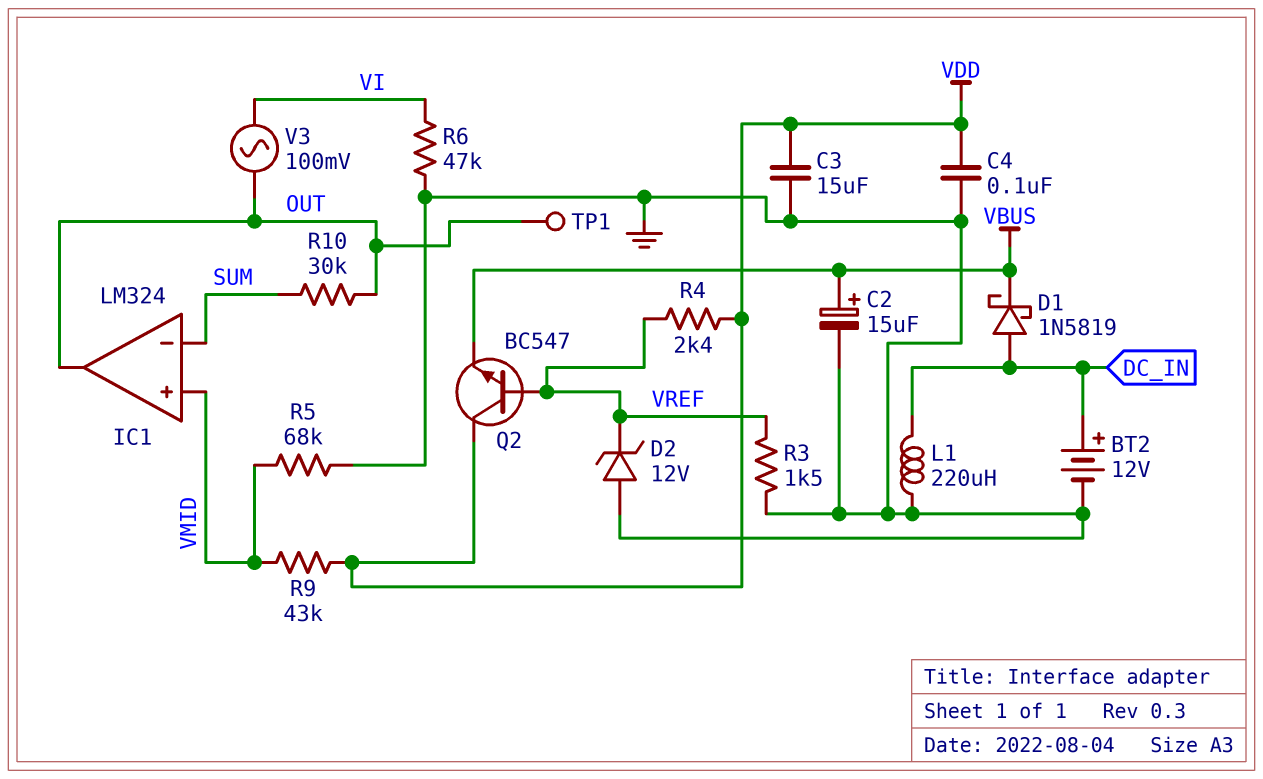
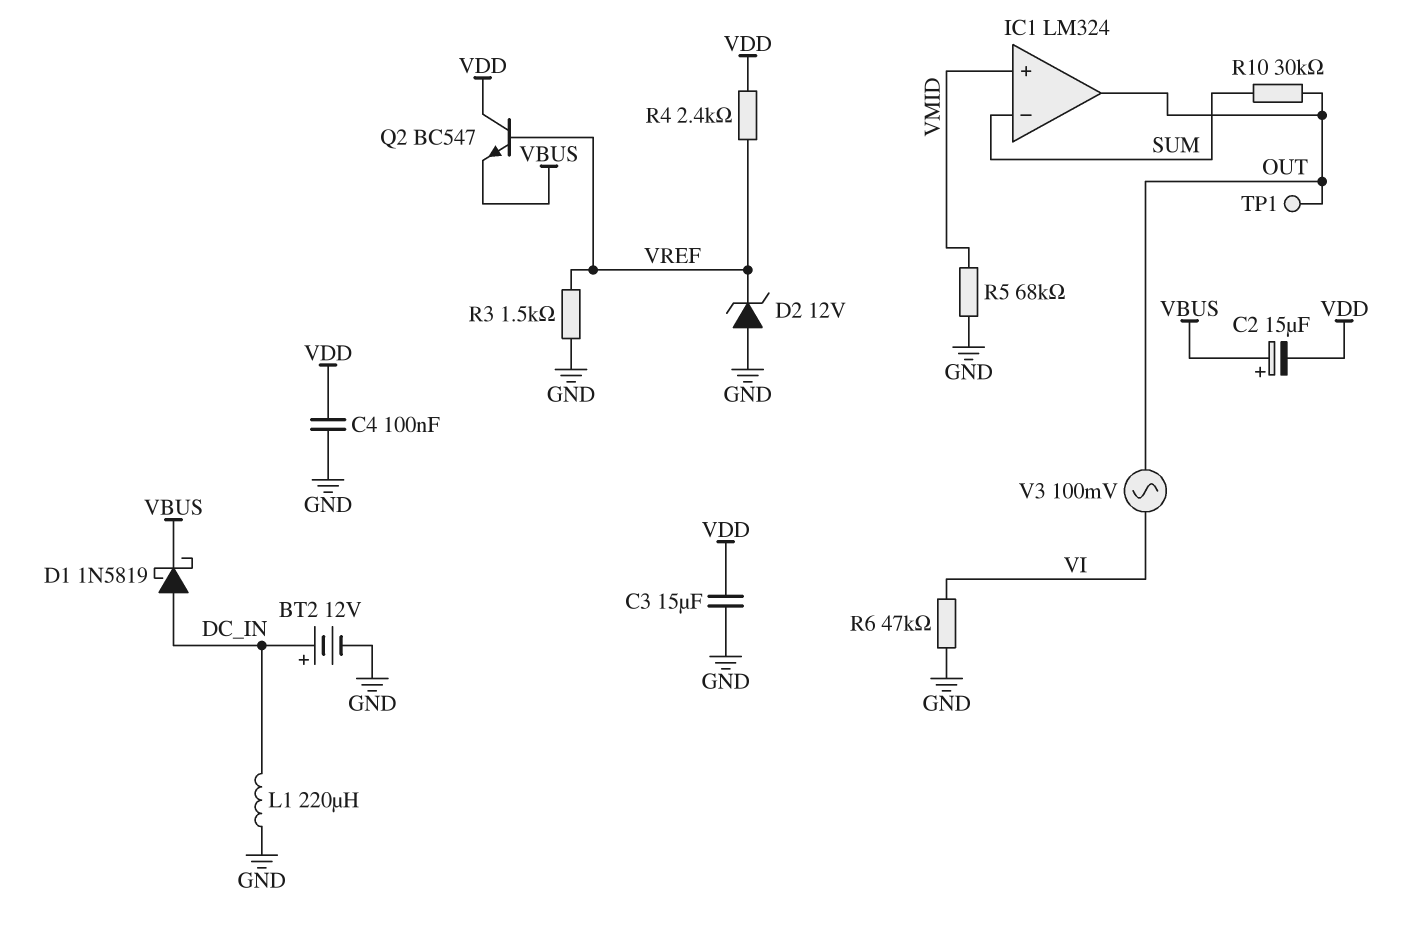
C2: 15uF (plus VBUS, minus GND) -> 15uF (plus VBUS, minus VDD)
R9: 43k (VDD, VMID) -> none

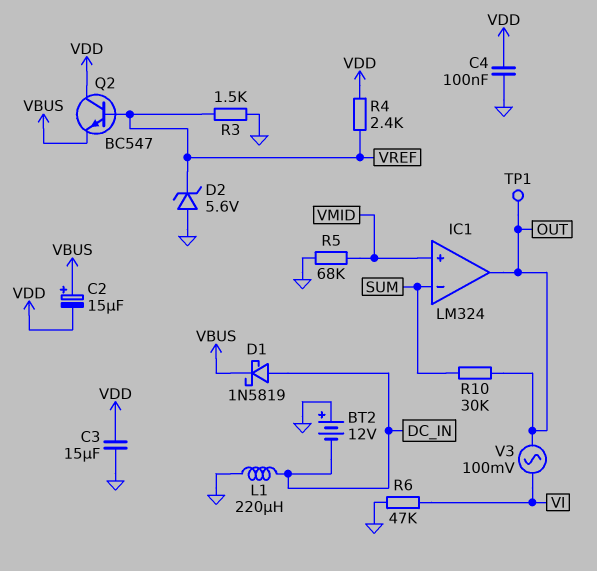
BT2: 12V (plus DC_IN, minus GND) -> 12V (plus GND, minus DC_IN)
D2: zener 12V (A GND, K VREF) -> zener 5.6V (A GND, K VREF)

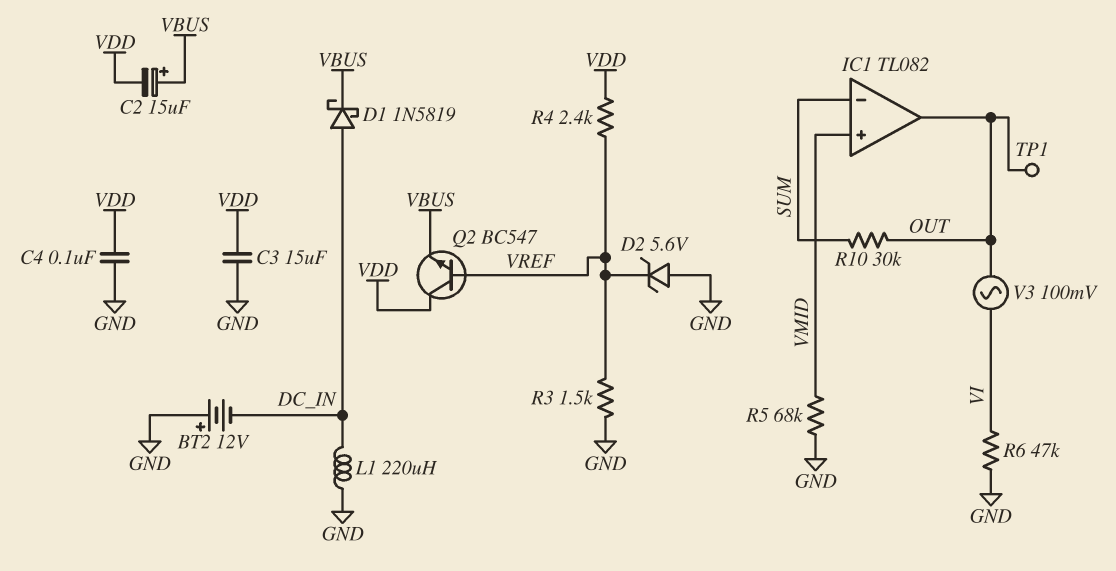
IC1: LM324 -> TL082

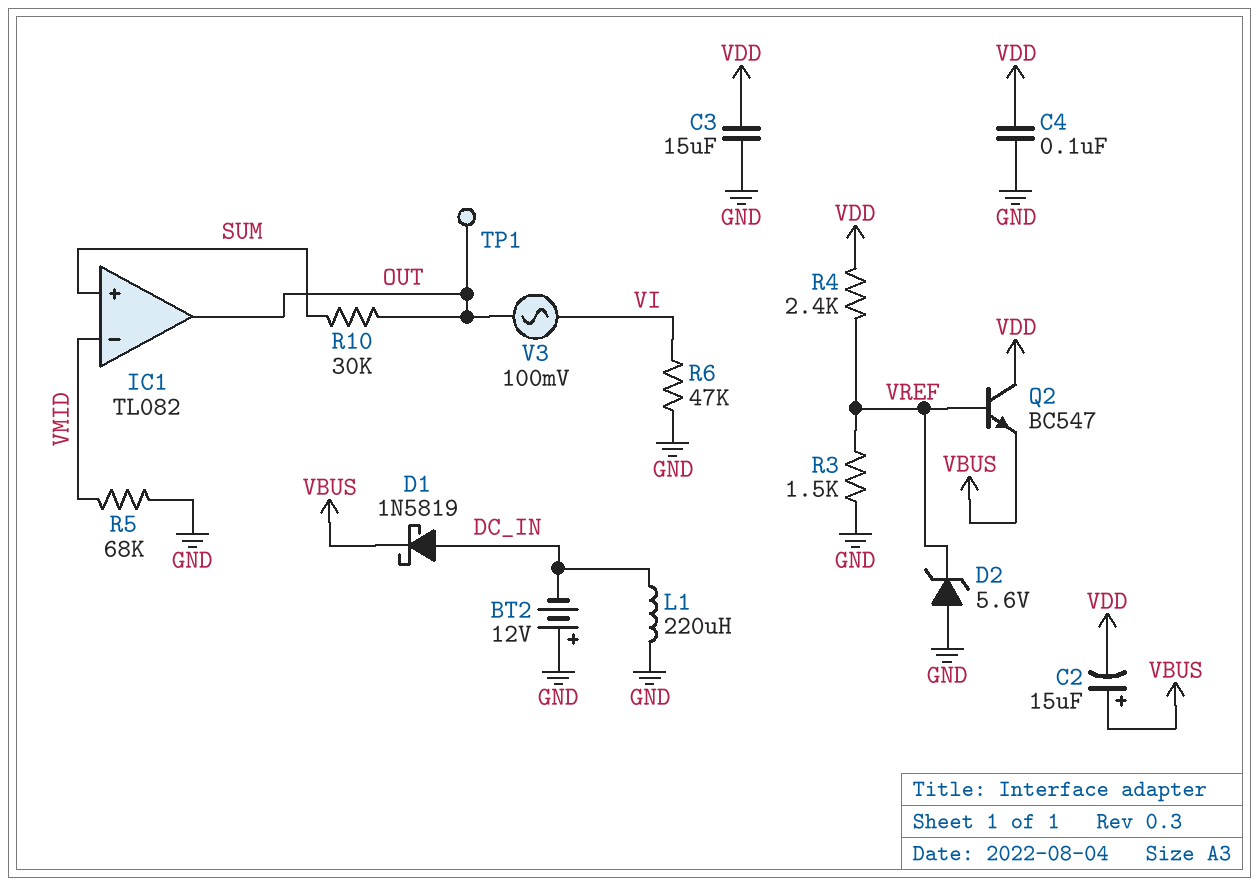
IC1 pin in+: VMID -> SUM
IC1 pin in-: SUM -> VMID

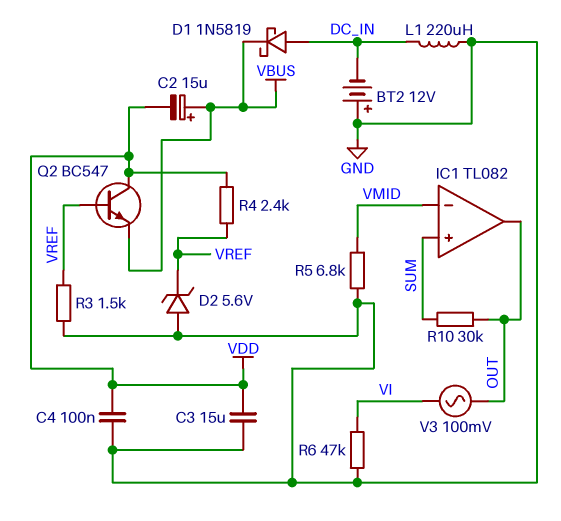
R5: 68k (GND, VMID) -> 6.8k (GND, VMID)
TP1: test point (OUT) -> none

